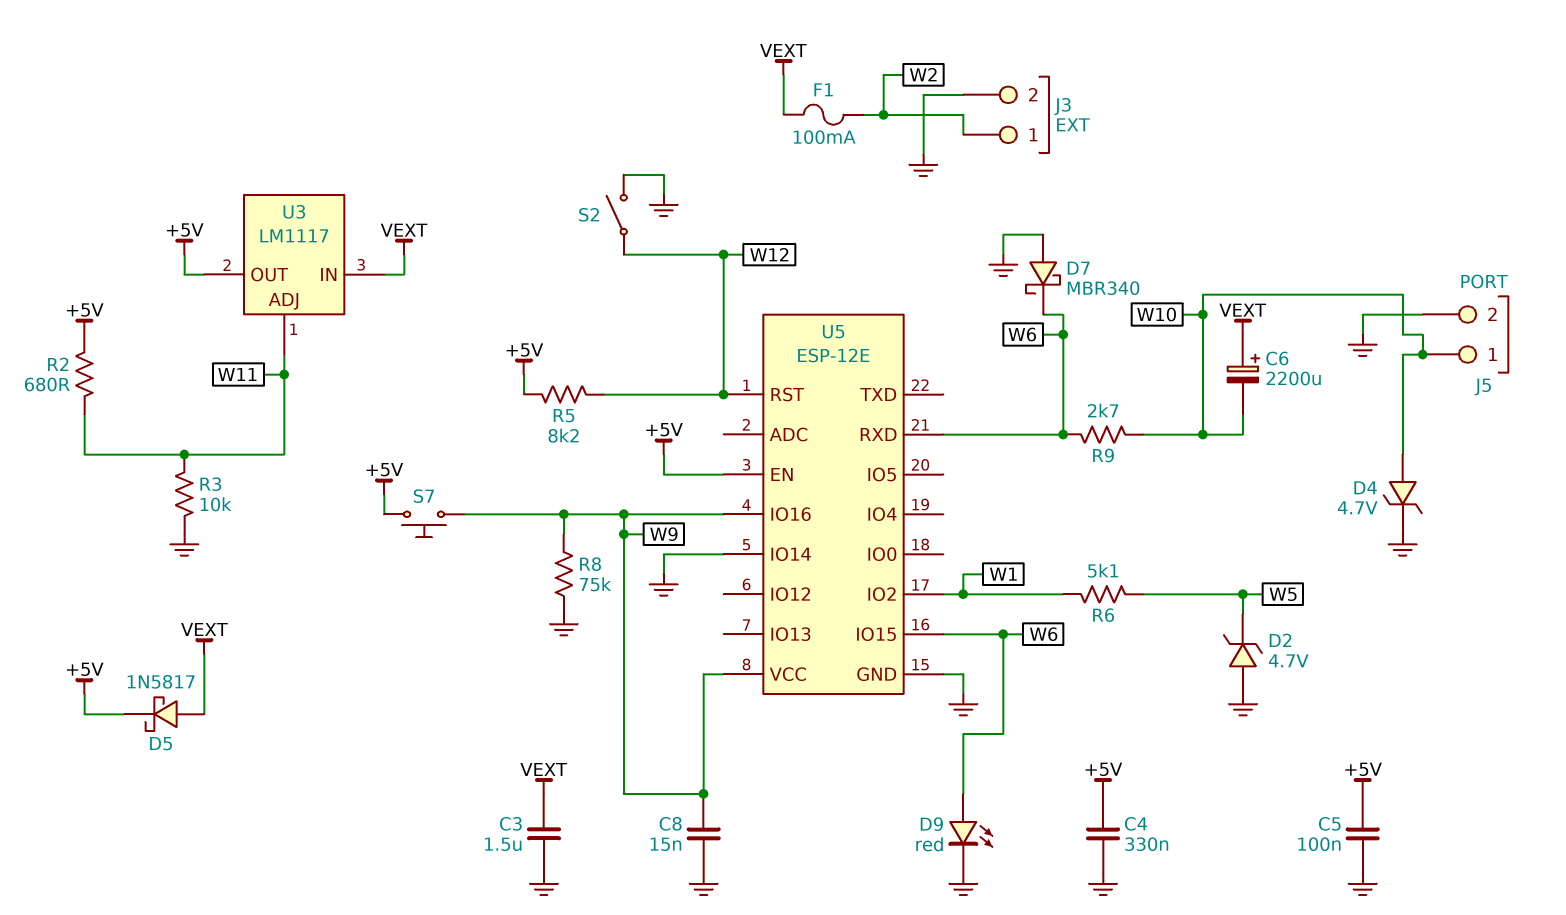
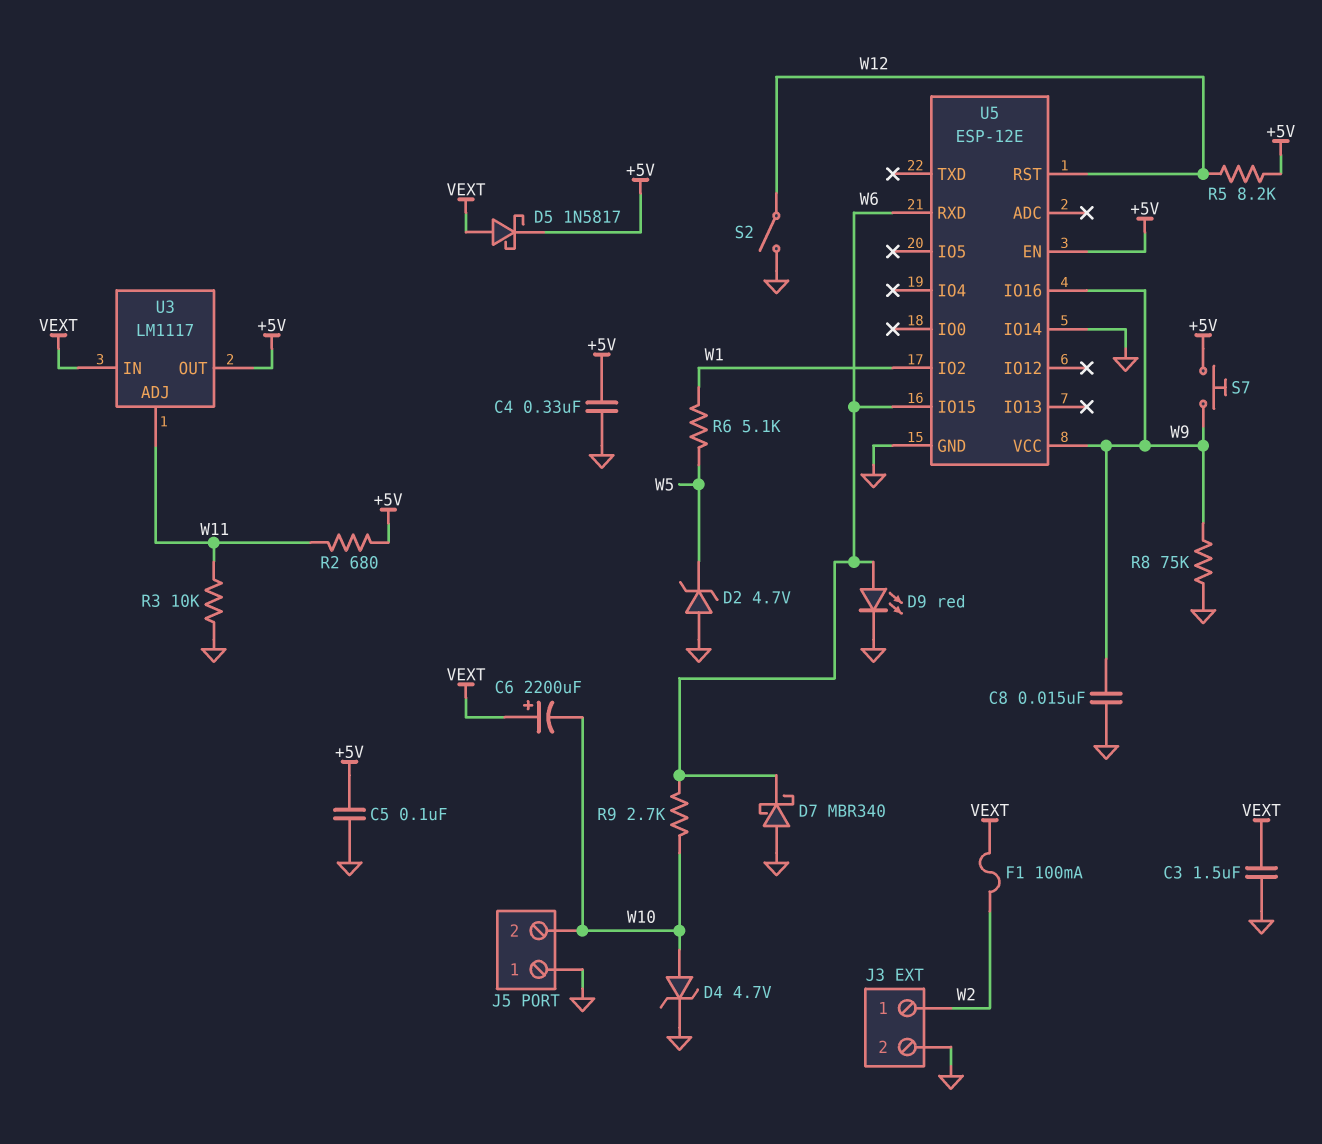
J5 pin 1: W10 -> GND
J5 pin 2: GND -> W10

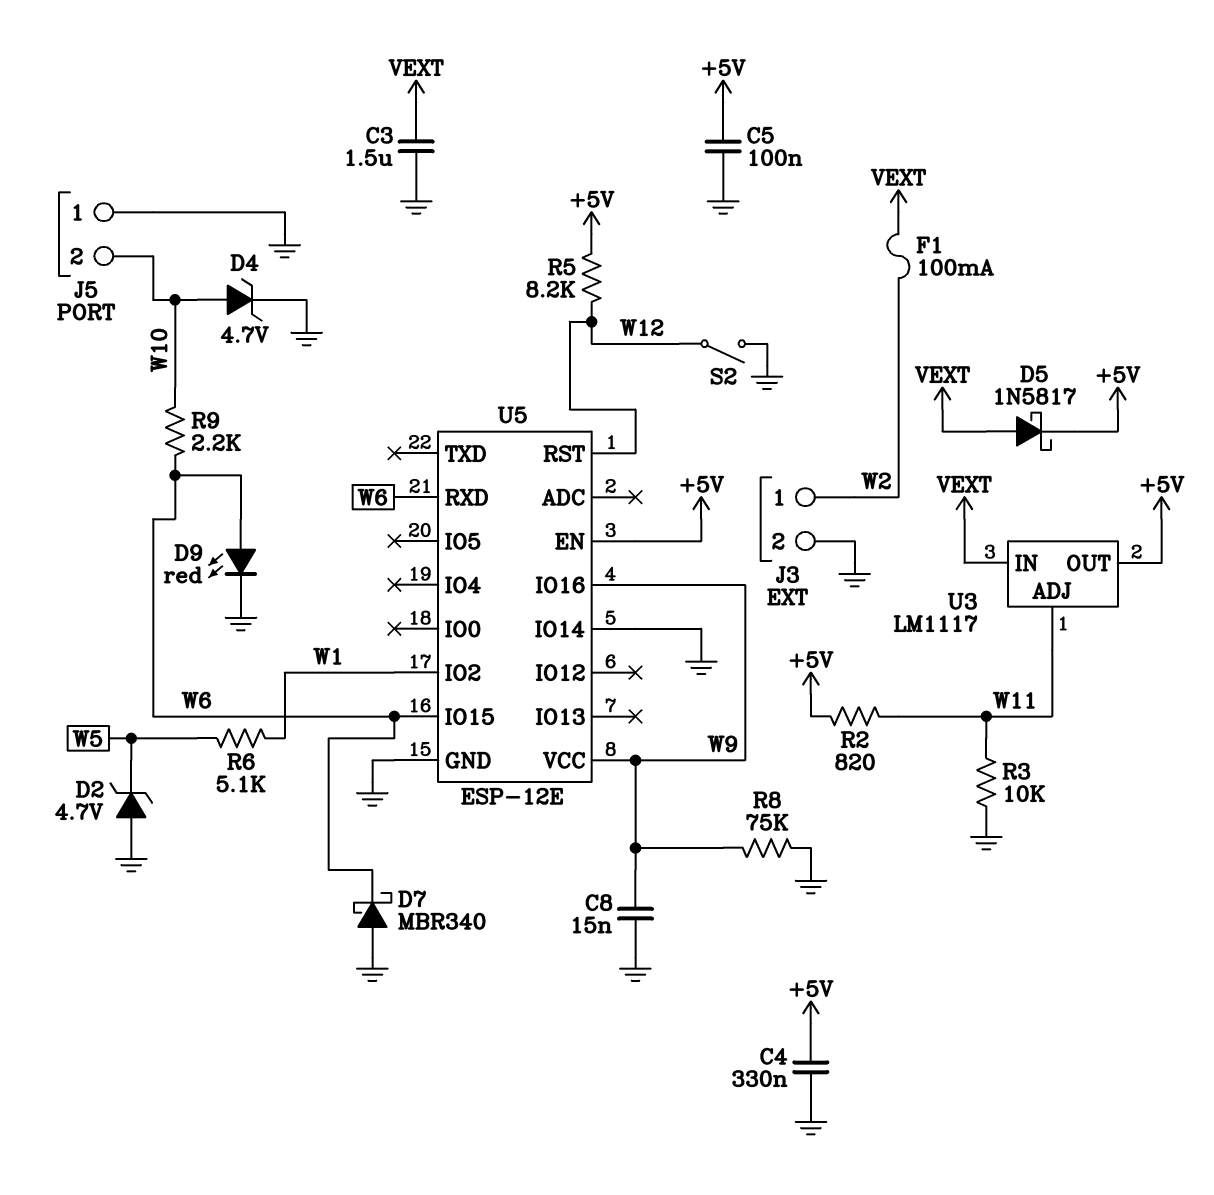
C6: 2200uF (plus VEXT, minus W10) -> none
R2: 680 (+5V, W11) -> 820 (+5V, W11)
R9: 2.7k (W6, W10) -> 2.2k (W6, W10)
S7: button (+5V, W9) -> none

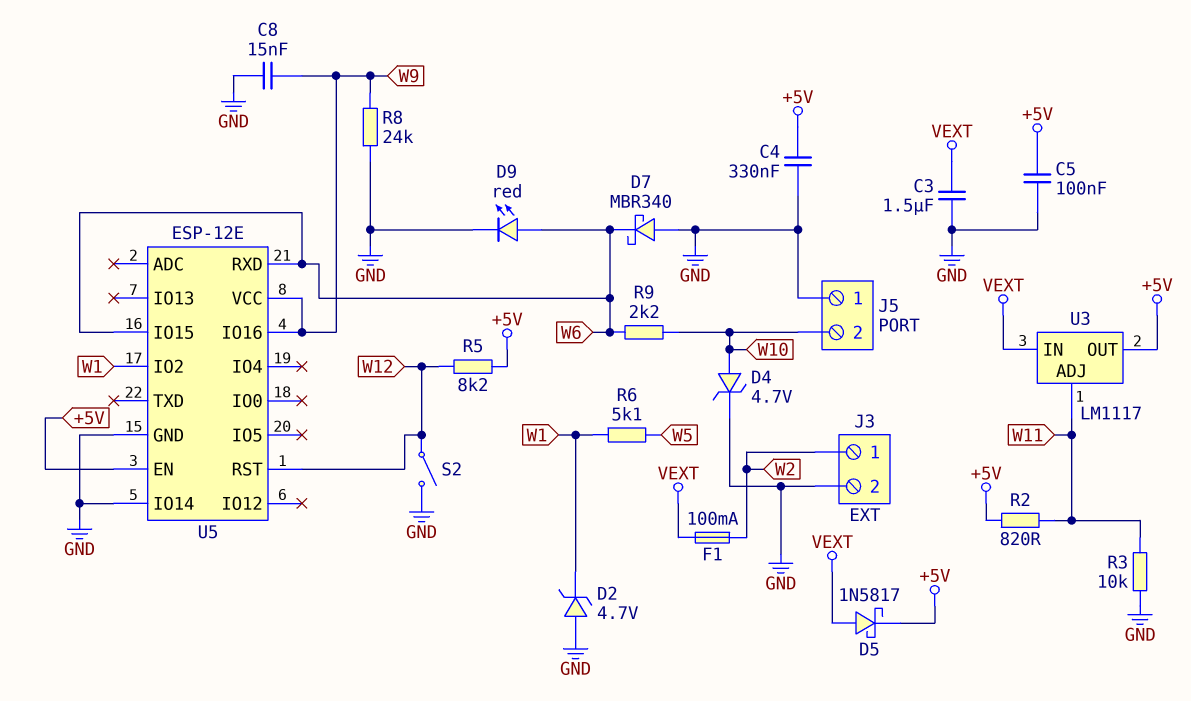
D2: zener 4.7V (A GND, K W5) -> zener 4.7V (A GND, K W1)
R8: 75k (GND, W9) -> 24k (GND, W9)

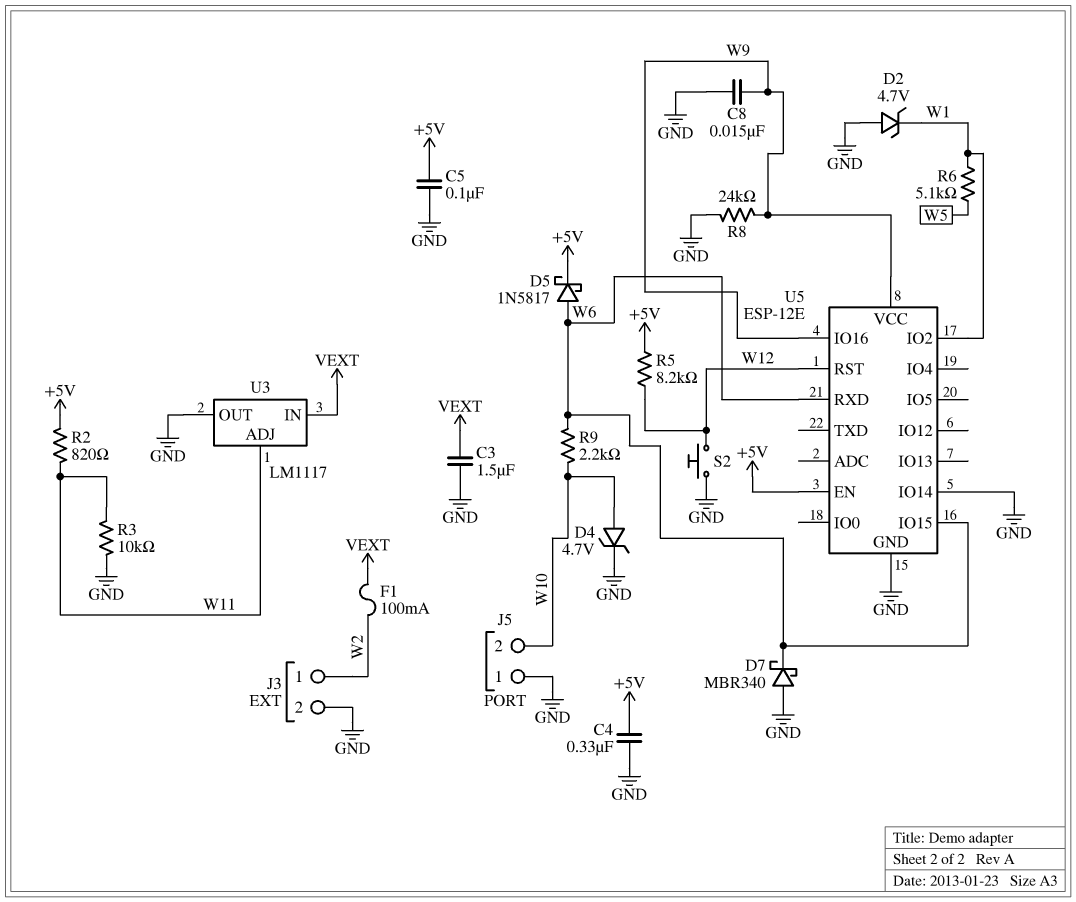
D5: schottky 1N5817 (A VEXT, K +5V) -> schottky 1N5817 (A W6, K +5V)
D9: LED red (A W6, K GND) -> none
S2: switch (GND, W12) -> button (GND, W12)
U3 pin OUT: +5V -> GND

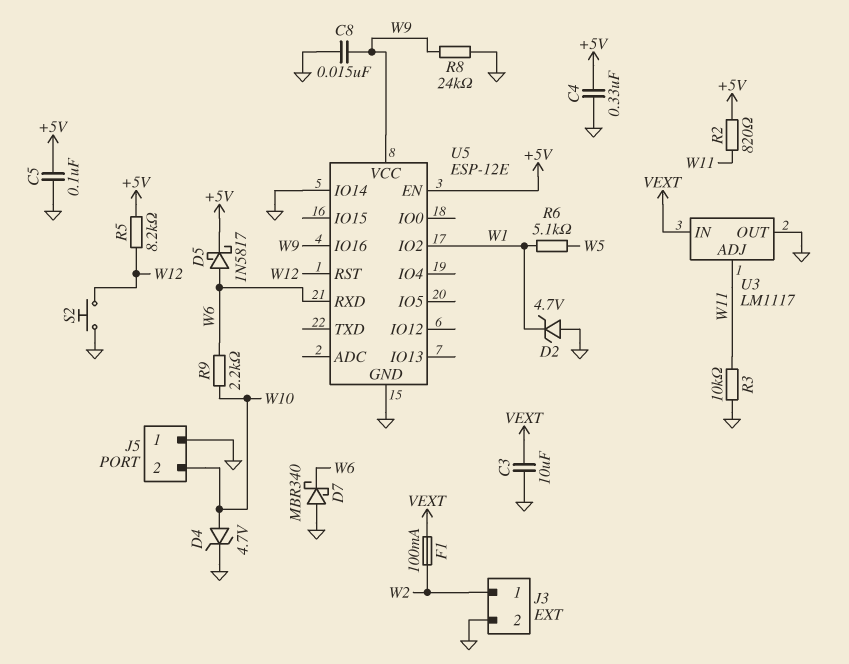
C3: 1.5uF (GND, VEXT) -> 10uF (GND, VEXT)
U5 pin IO15: W6 -> none

